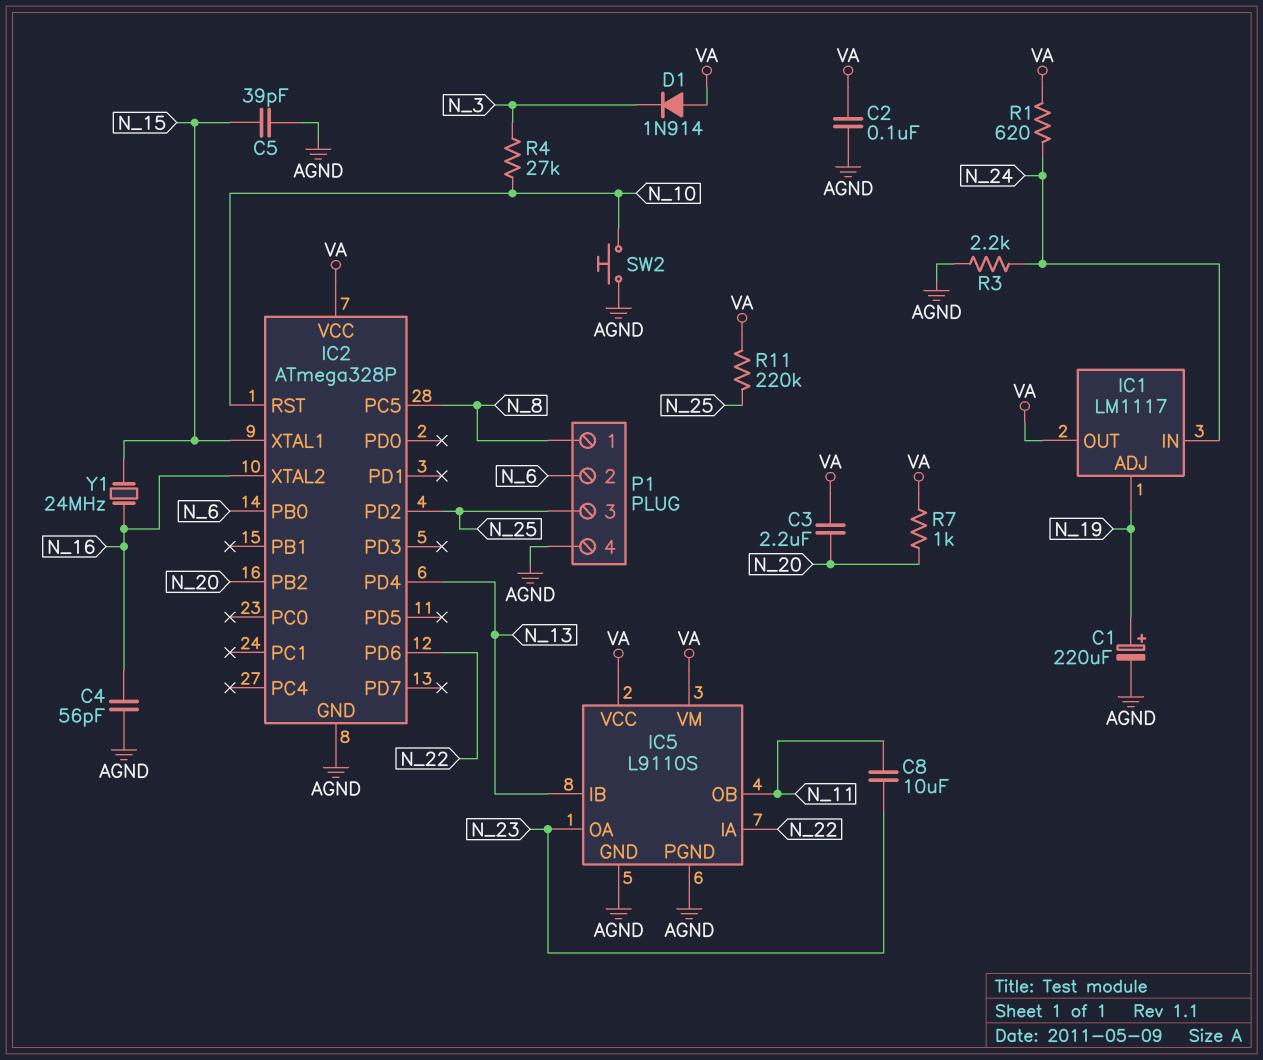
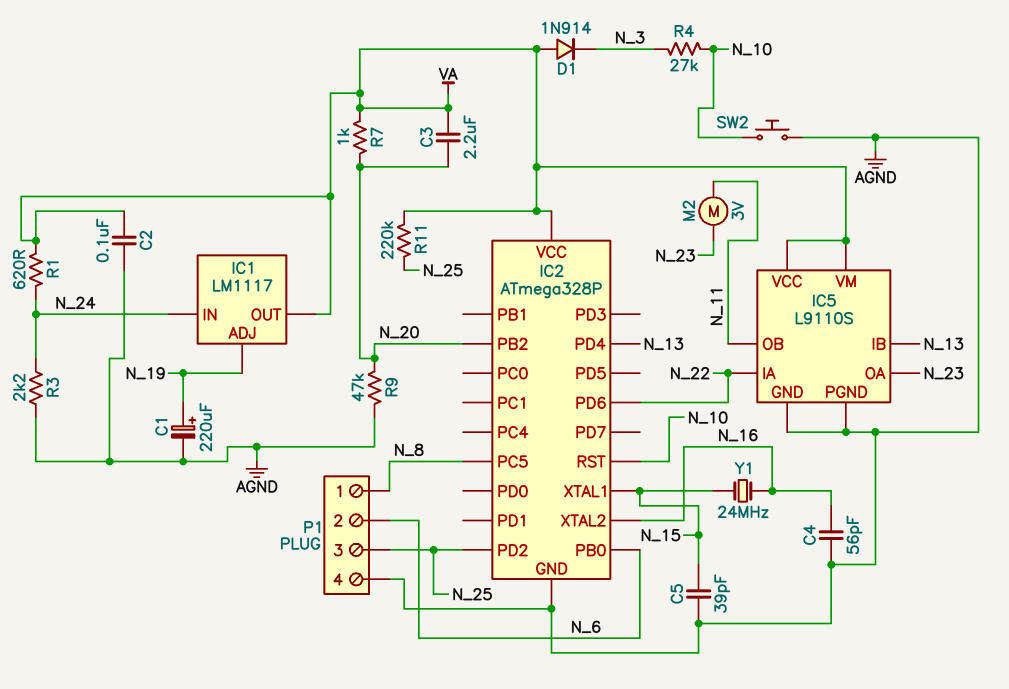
C8: 10uF (N_11, N_23) -> none
M2: none -> motor 3V (N_11, N_23)
R9: none -> 47k (AGND, N_20)

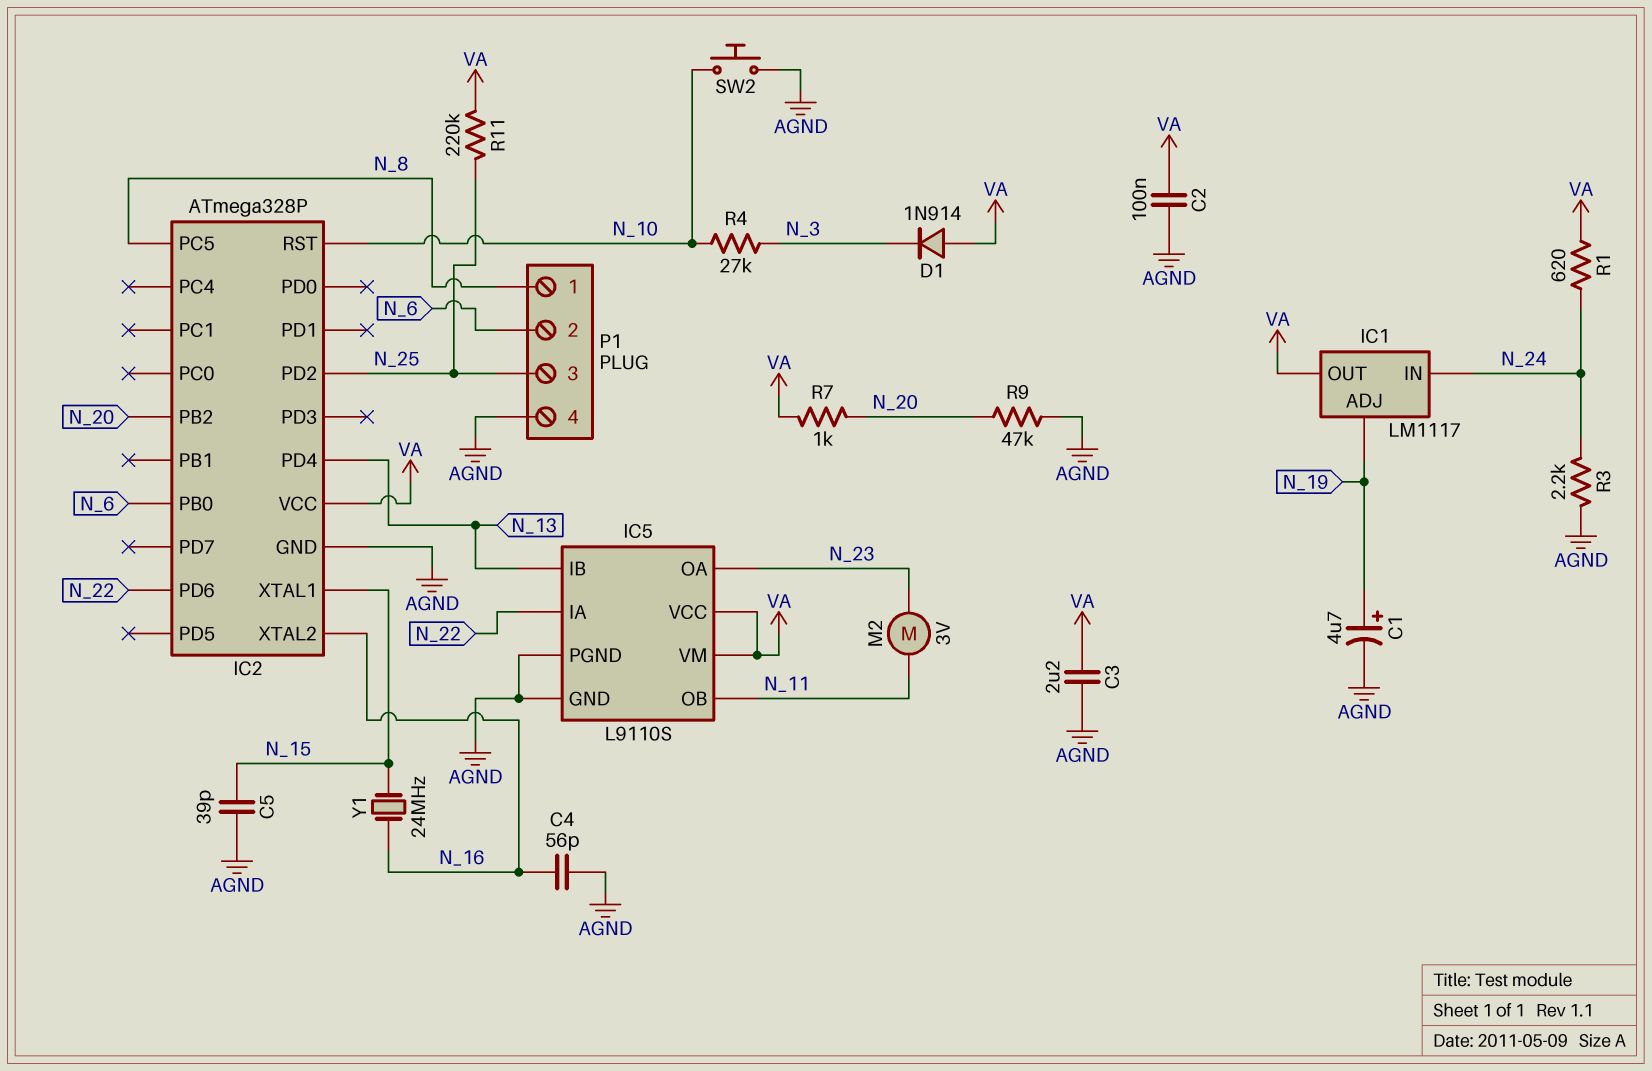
C1: 220uF (plus N_19, minus AGND) -> 4.7uF (plus N_19, minus AGND)
C3: 2.2uF (N_20, VA) -> 2.2uF (AGND, VA)

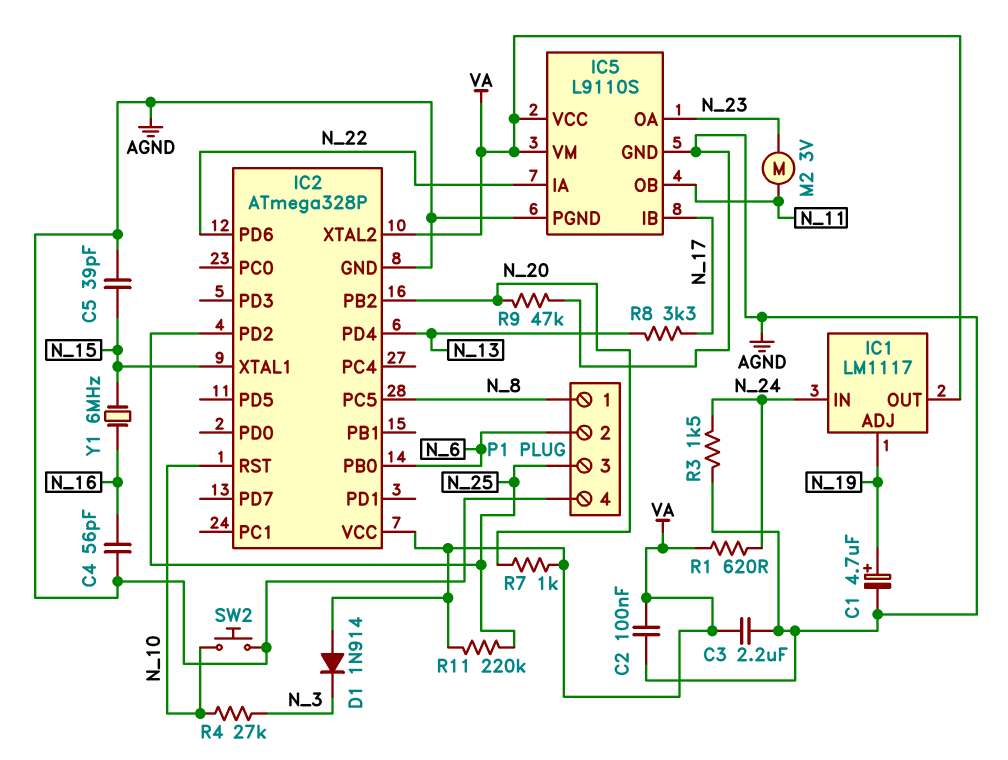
IC2 pin XTAL2: N_16 -> VA
IC5 pin IB: N_13 -> N_17
R3: 2.2k (AGND, N_24) -> 1.5k (AGND, N_24)
R8: none -> 3.3k (N_13, N_17)
Y1: 24MHz (N_15, N_16) -> 6MHz (N_15, N_16)

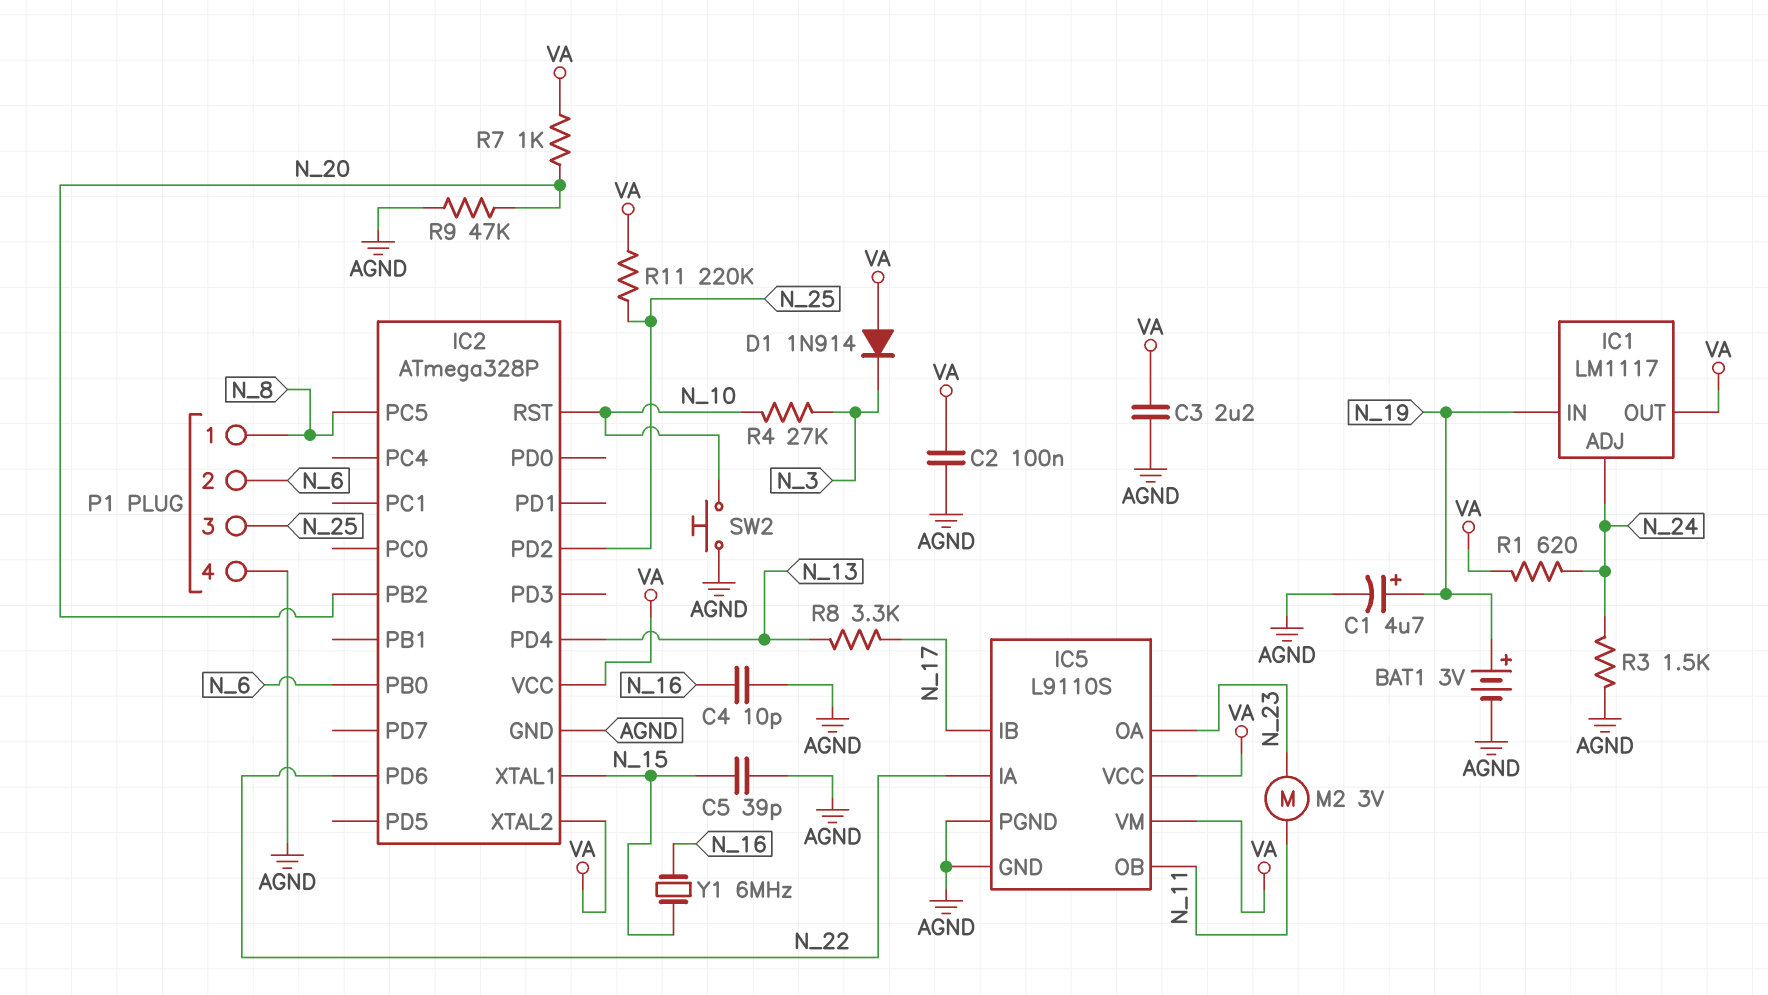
BAT1: none -> 3V (plus N_19, minus AGND)
C4: 56pF (AGND, N_16) -> 10pF (AGND, N_16)
IC1 pin ADJ: N_19 -> N_24
IC1 pin IN: N_24 -> N_19

